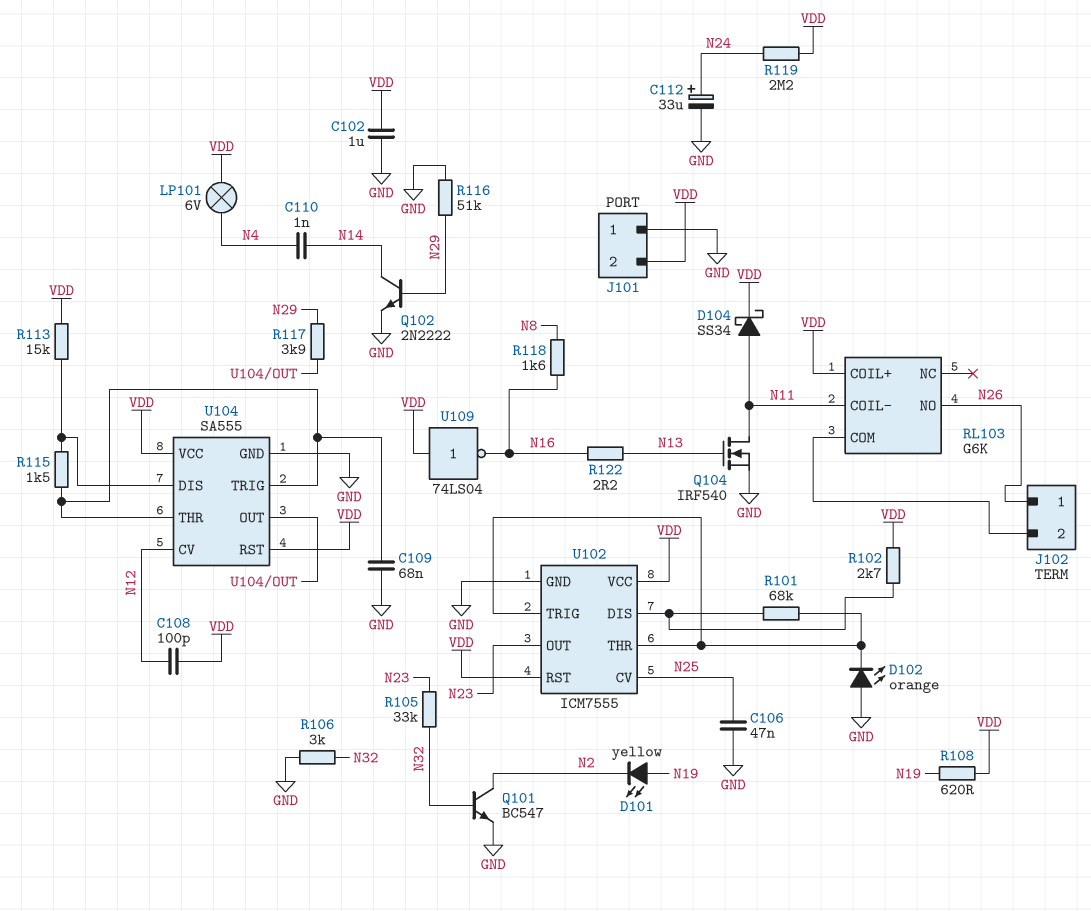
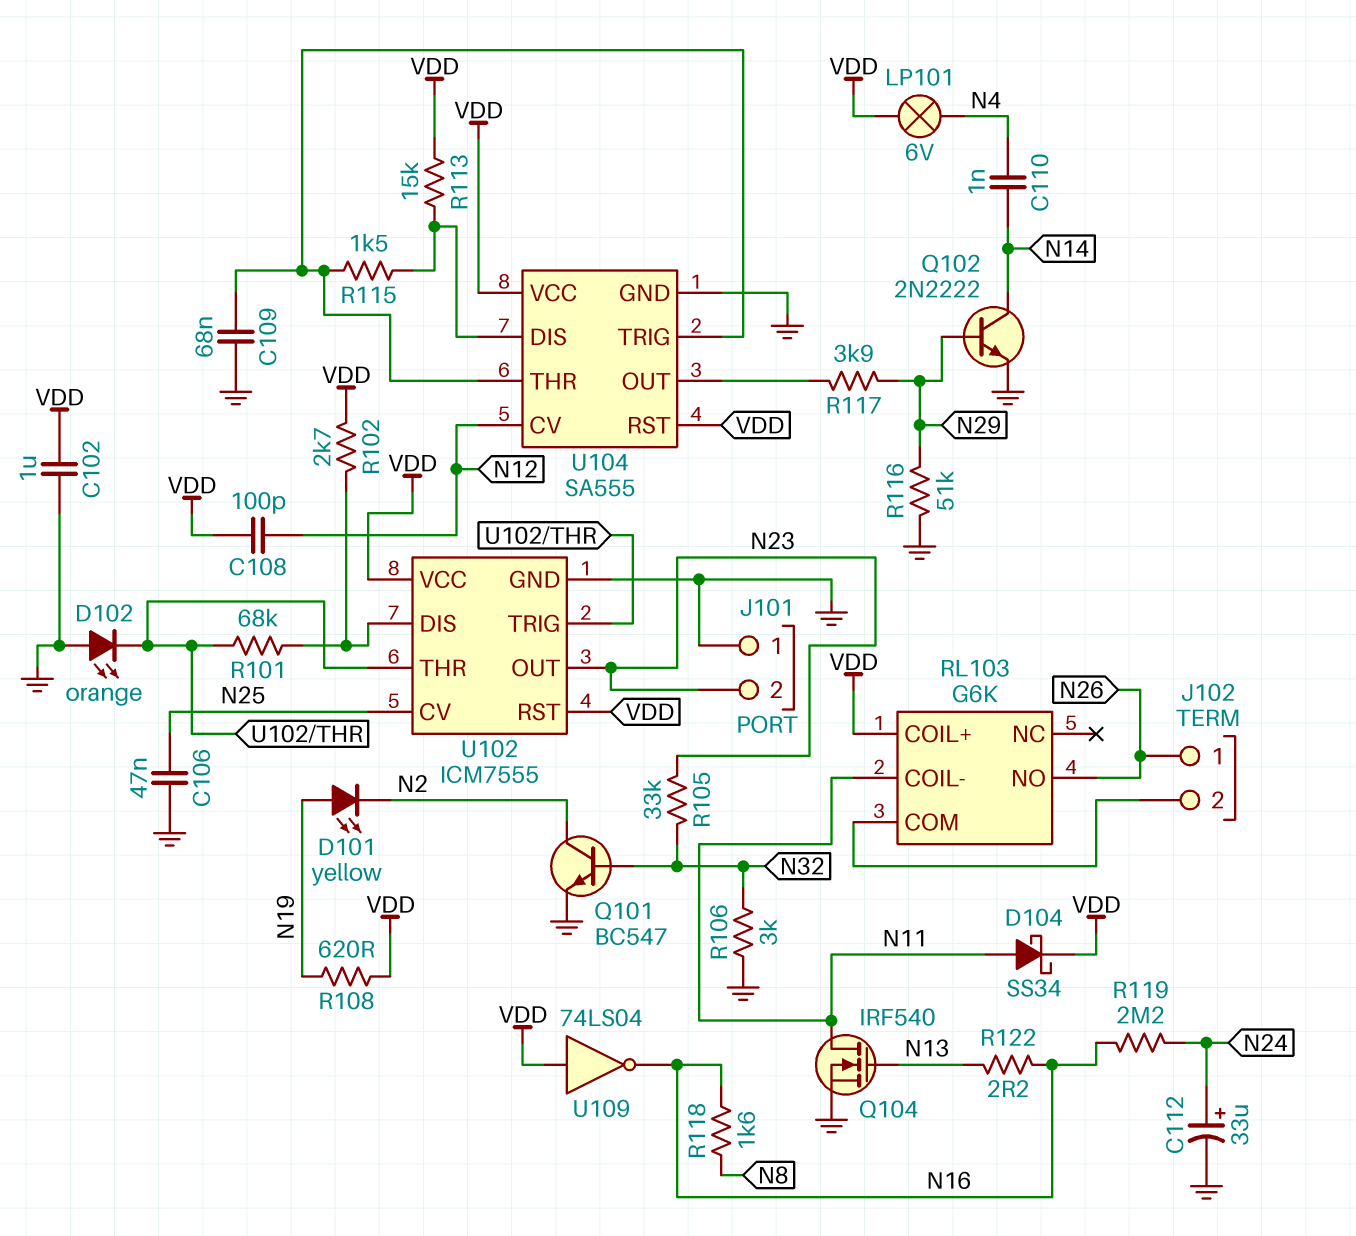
J101 pin 2: VDD -> N23
R119: 2.2M (N24, VDD) -> 2.2M (N16, N24)

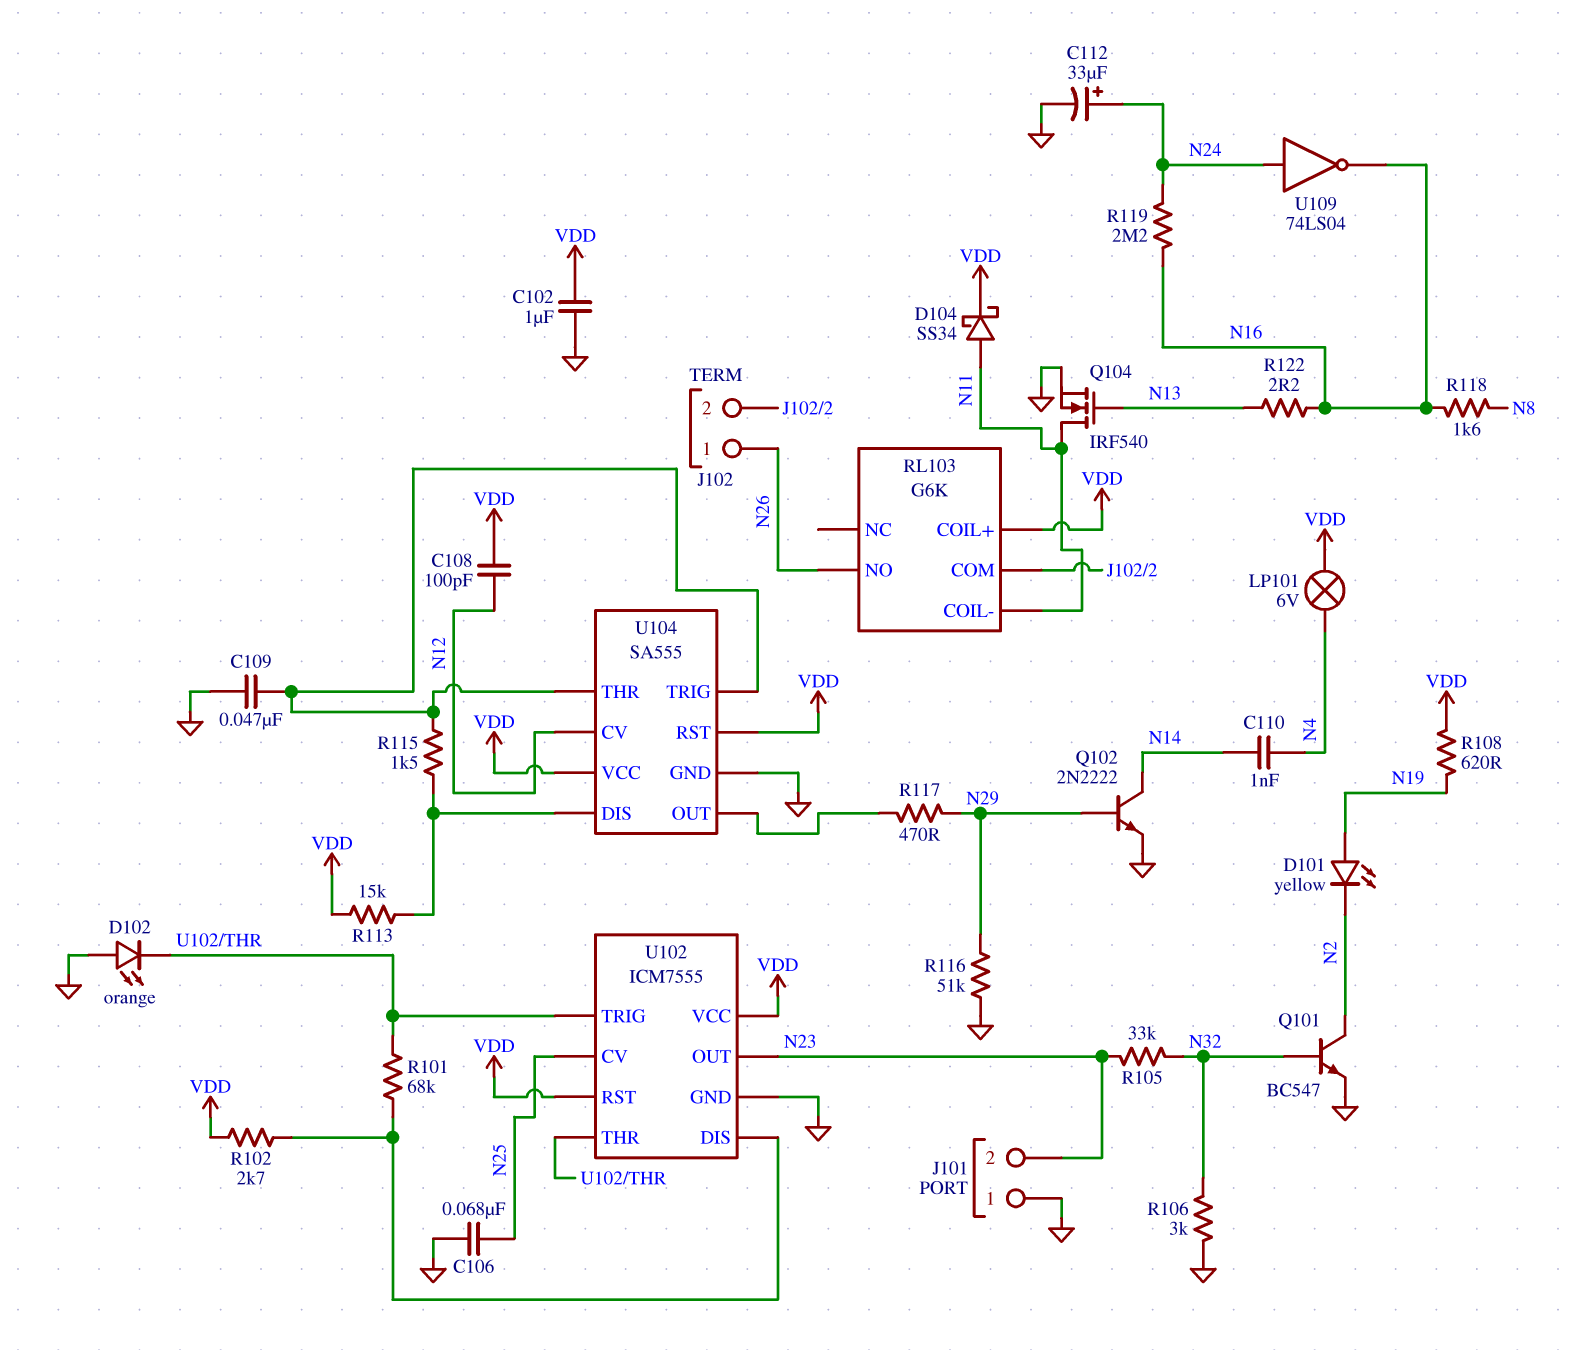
C106: 47nF (GND, N25) -> 68nF (GND, N25)
C109: 68nF (GND, U104/THR) -> 47nF (GND, U104/THR)
R117: 3.9k (N29, U104/OUT) -> 470 (N29, U104/OUT)
U109: NOT 74LS04 (in VDD, out N16) -> NOT 74LS04 (in N24, out N16)

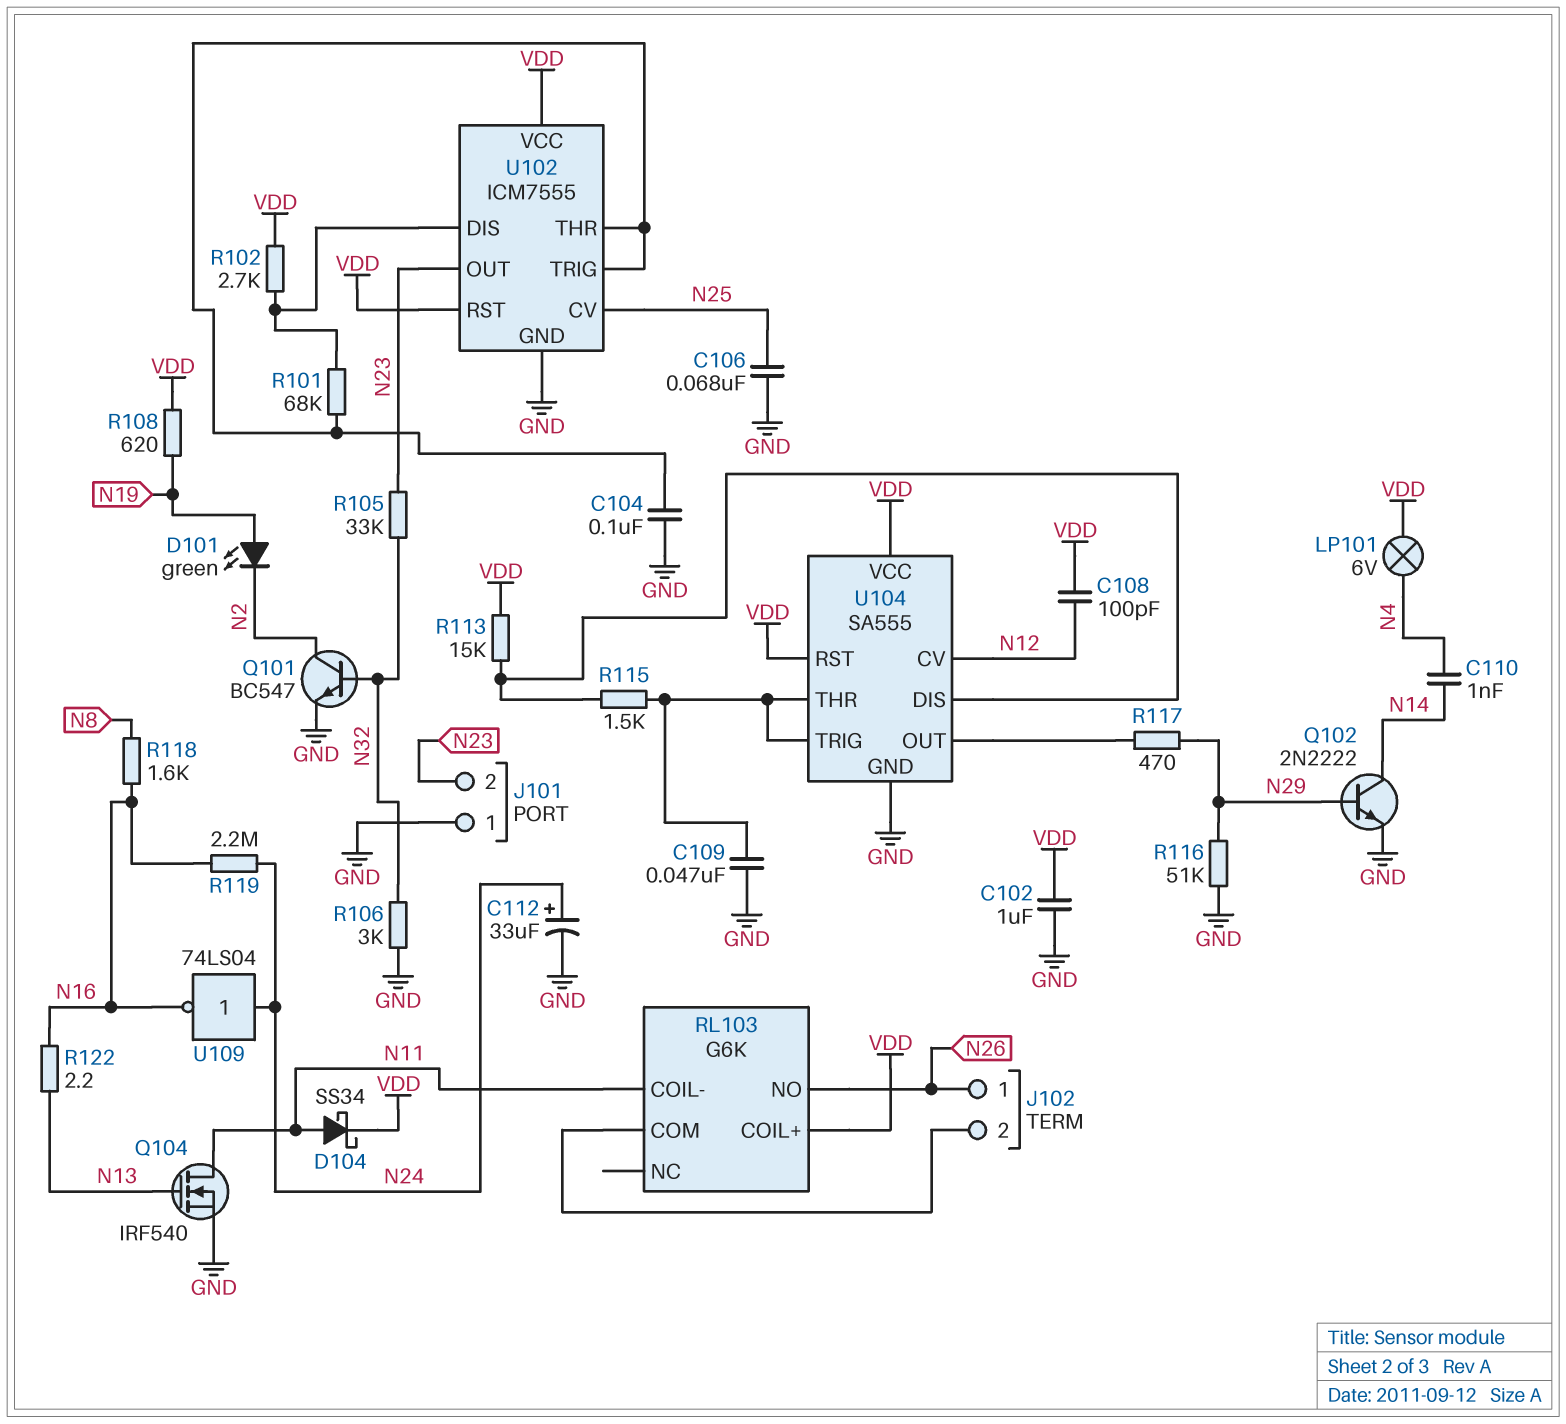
C104: none -> 100nF (GND, U102/THR)
D101: LED yellow (A N19, K N2) -> LED green (A N19, K N2)
D102: LED orange (A GND, K U102/THR) -> none

